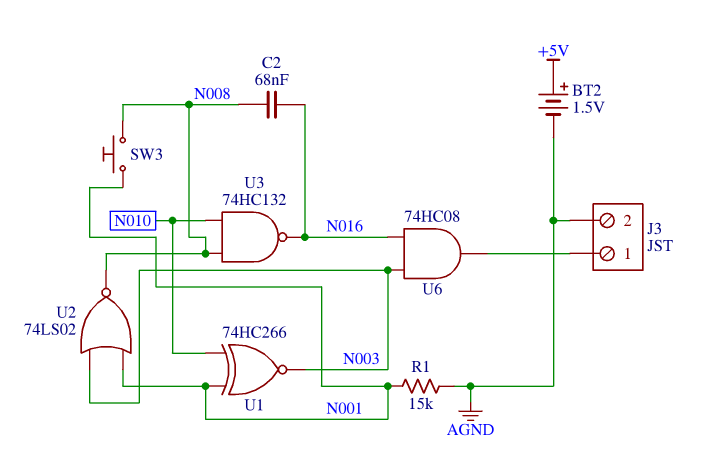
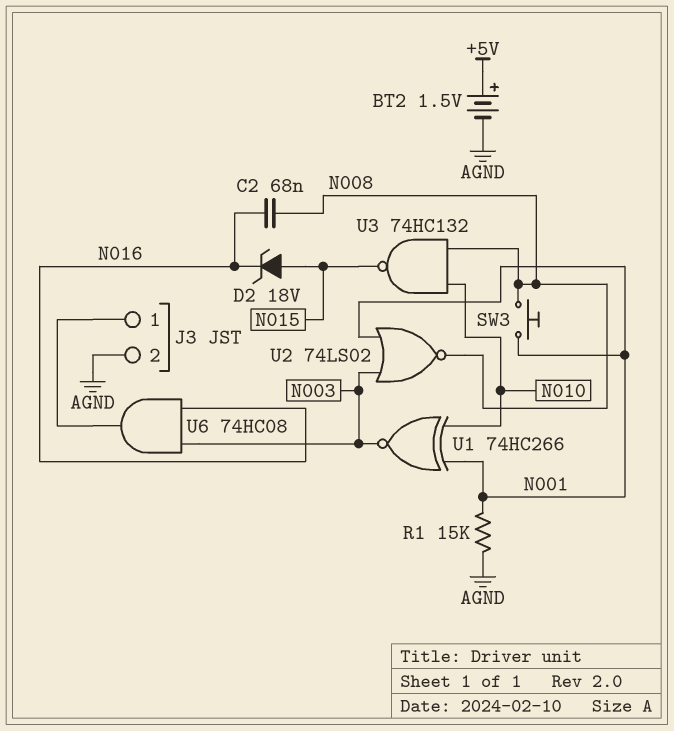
D2: none -> zener 18V (A N015, K N016)
U3: NAND 74HC132 (in N008, in N010, out N016) -> NAND 74HC132 (in N008, in N010, out N015)

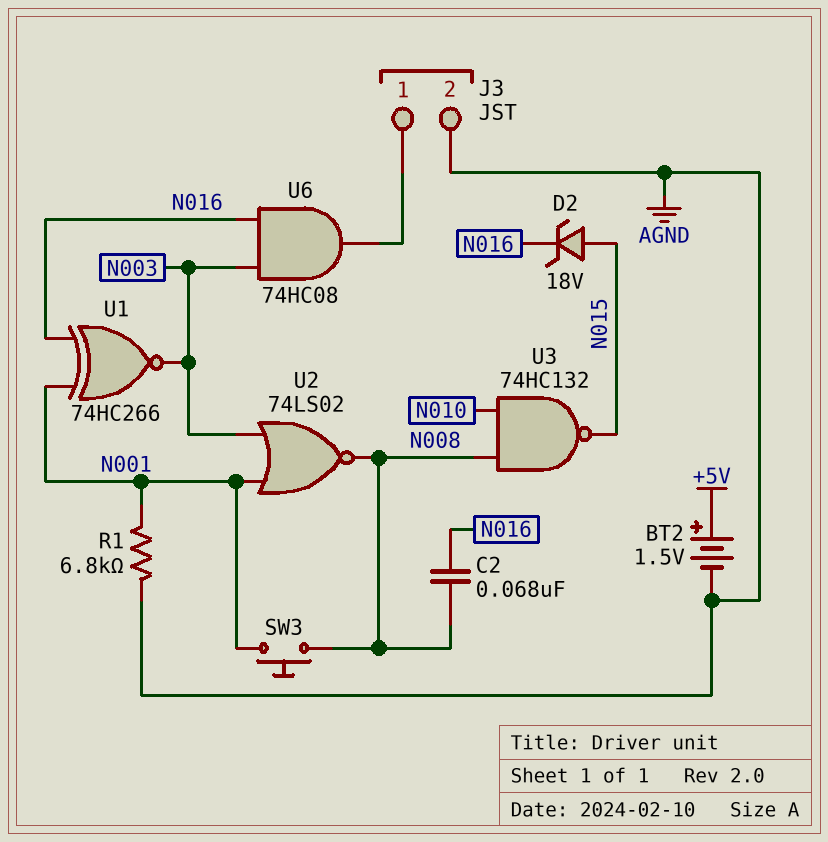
R1: 15k (AGND, N001) -> 6.8k (AGND, N001)
U1: XNOR 74HC266 (in N001, in N010, out N003) -> XNOR 74HC266 (in N001, in N016, out N003)

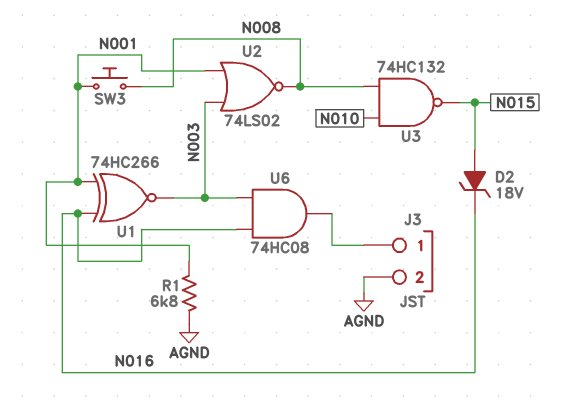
BT2: 1.5V (plus +5V, minus AGND) -> none
C2: 68nF (N008, N016) -> none

